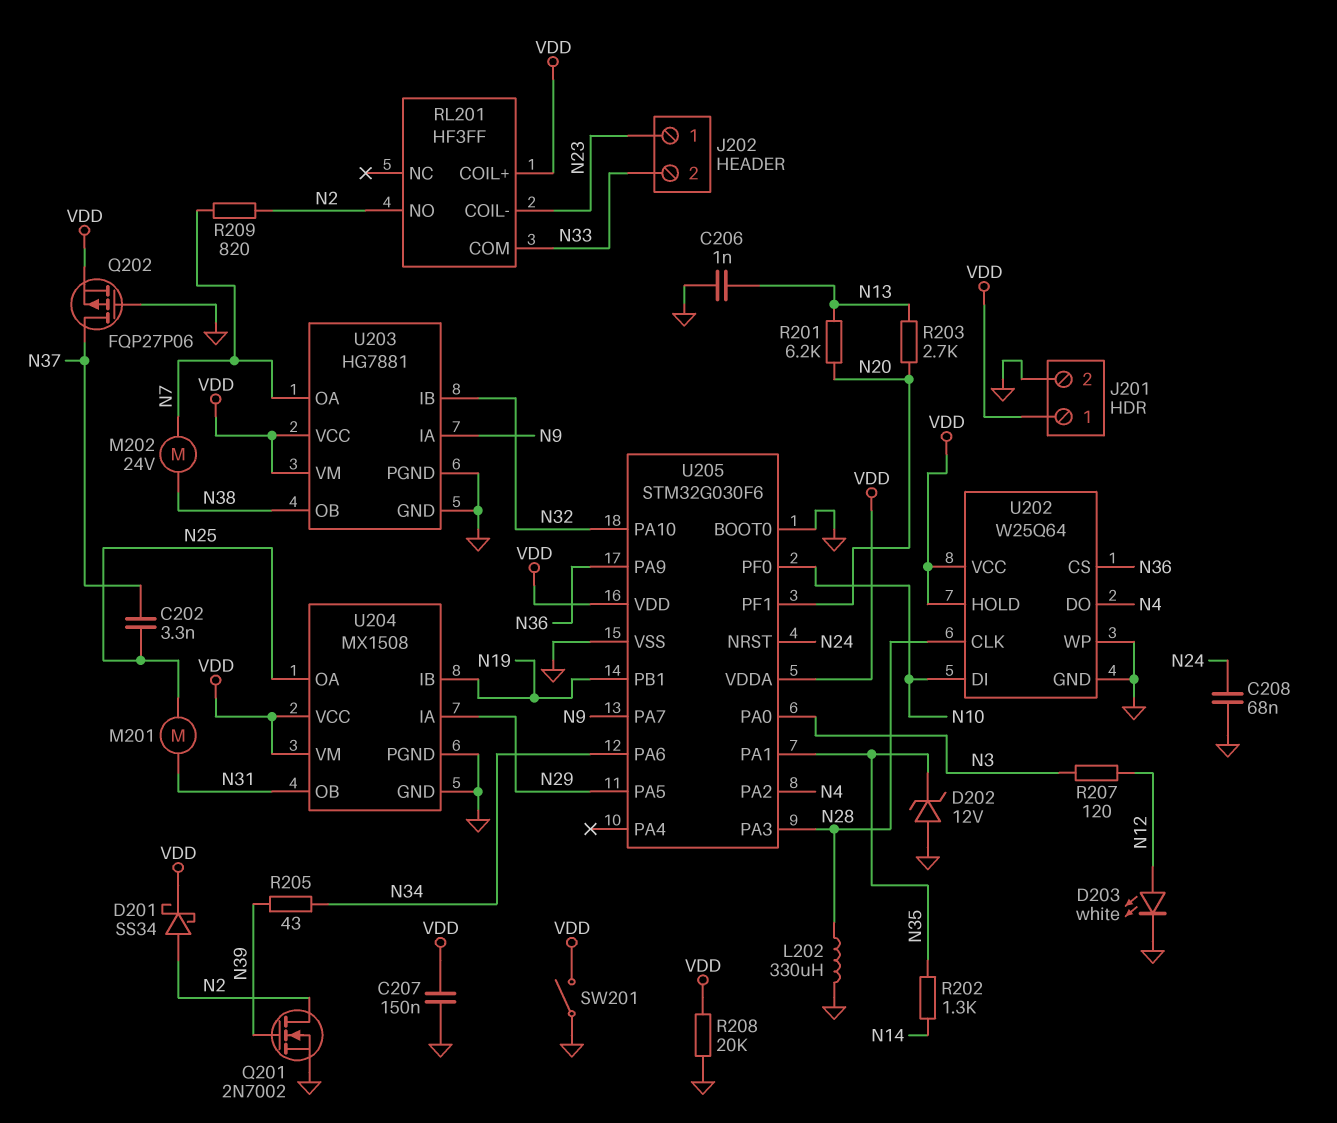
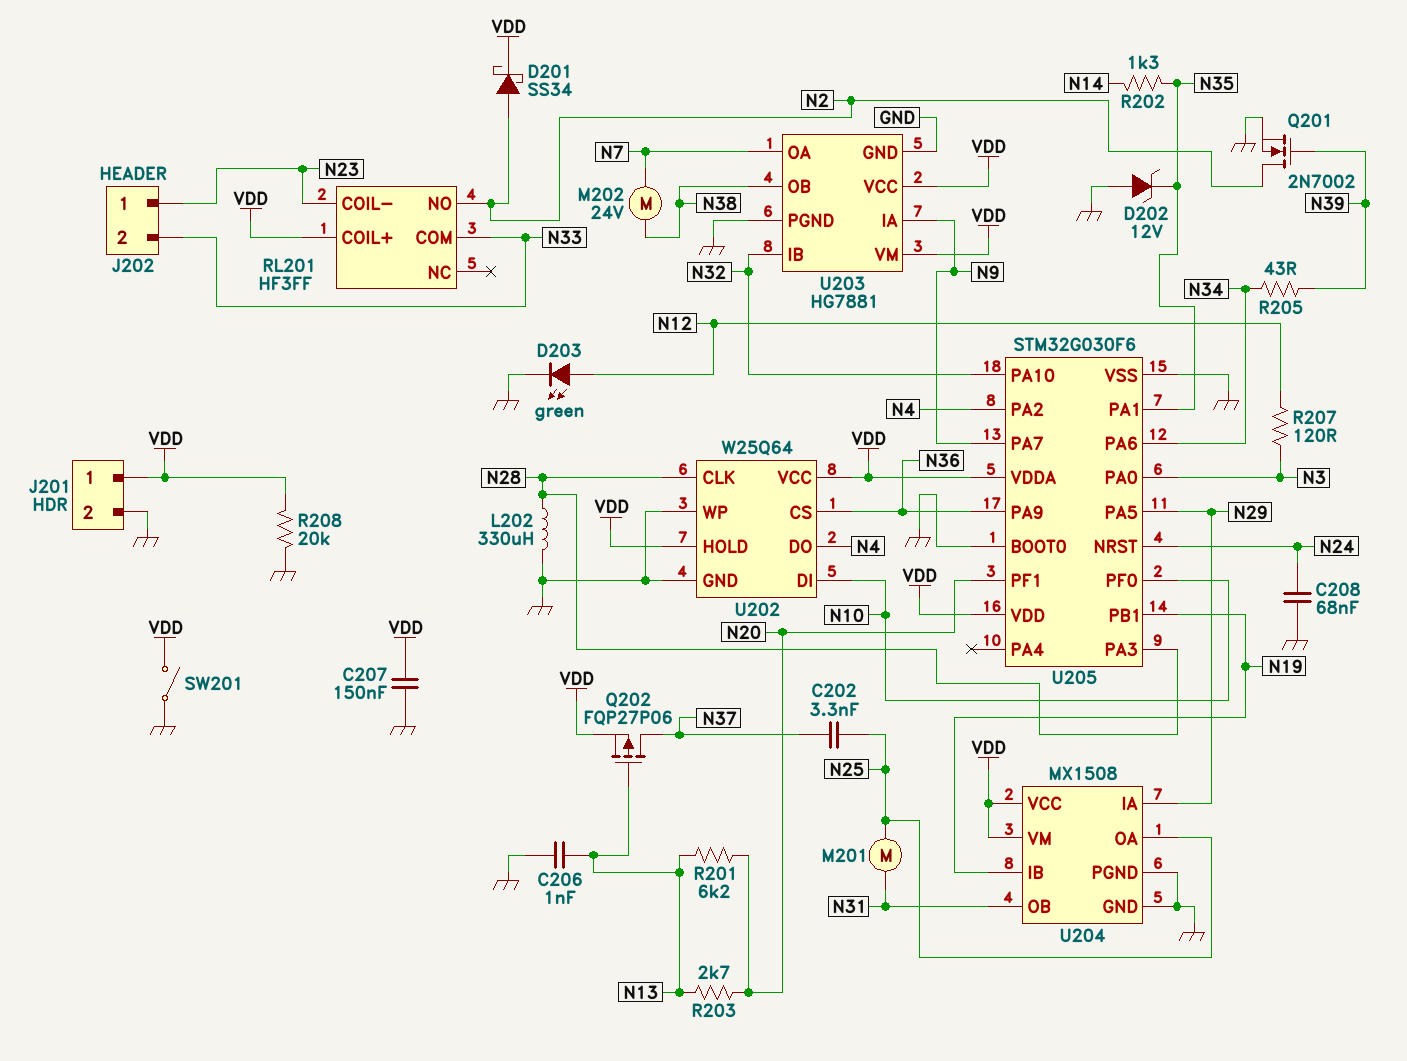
D203: LED white (A N12, K GND) -> LED green (A N12, K GND)
Q202: PMOS FQP27P06 (G GND, D N37, S VDD) -> PMOS FQP27P06 (G N13, D N37, S VDD)
R209: 820 (N2, N7) -> none

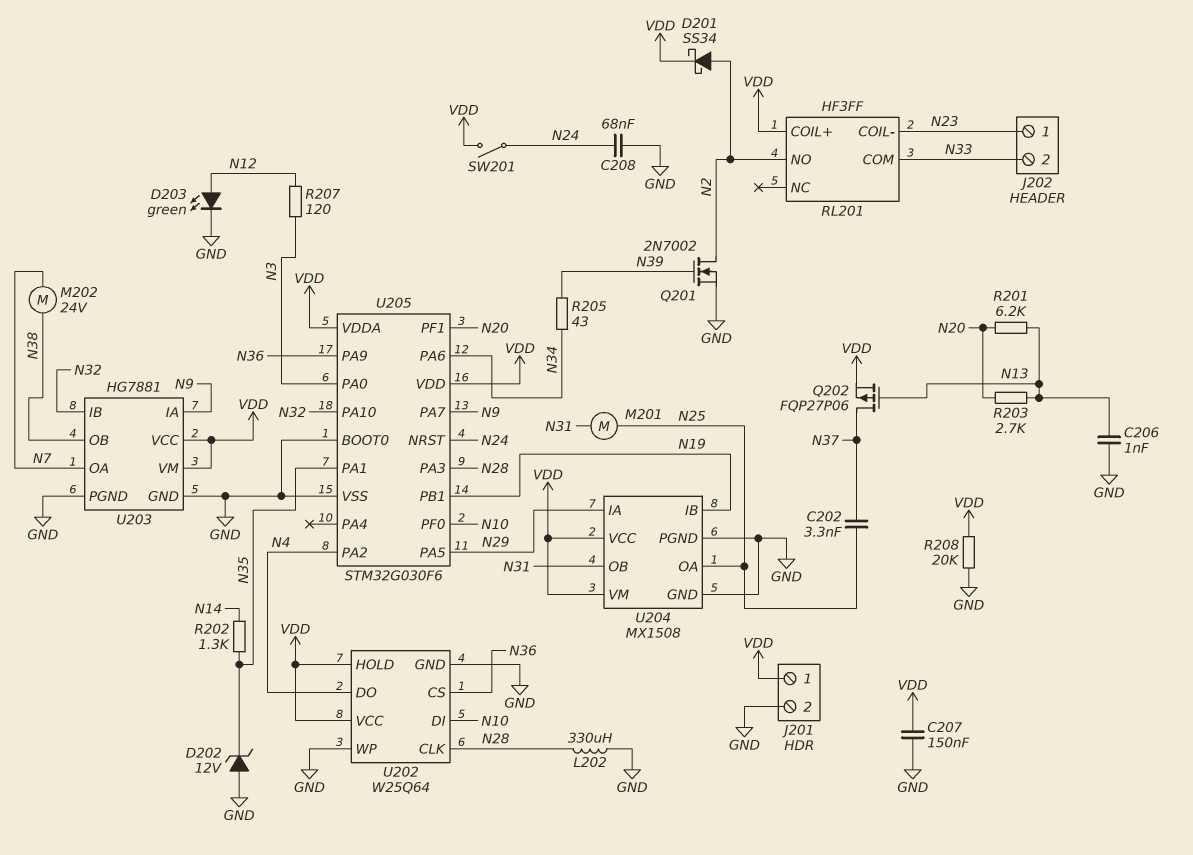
SW201: switch (GND, VDD) -> switch (N24, VDD)

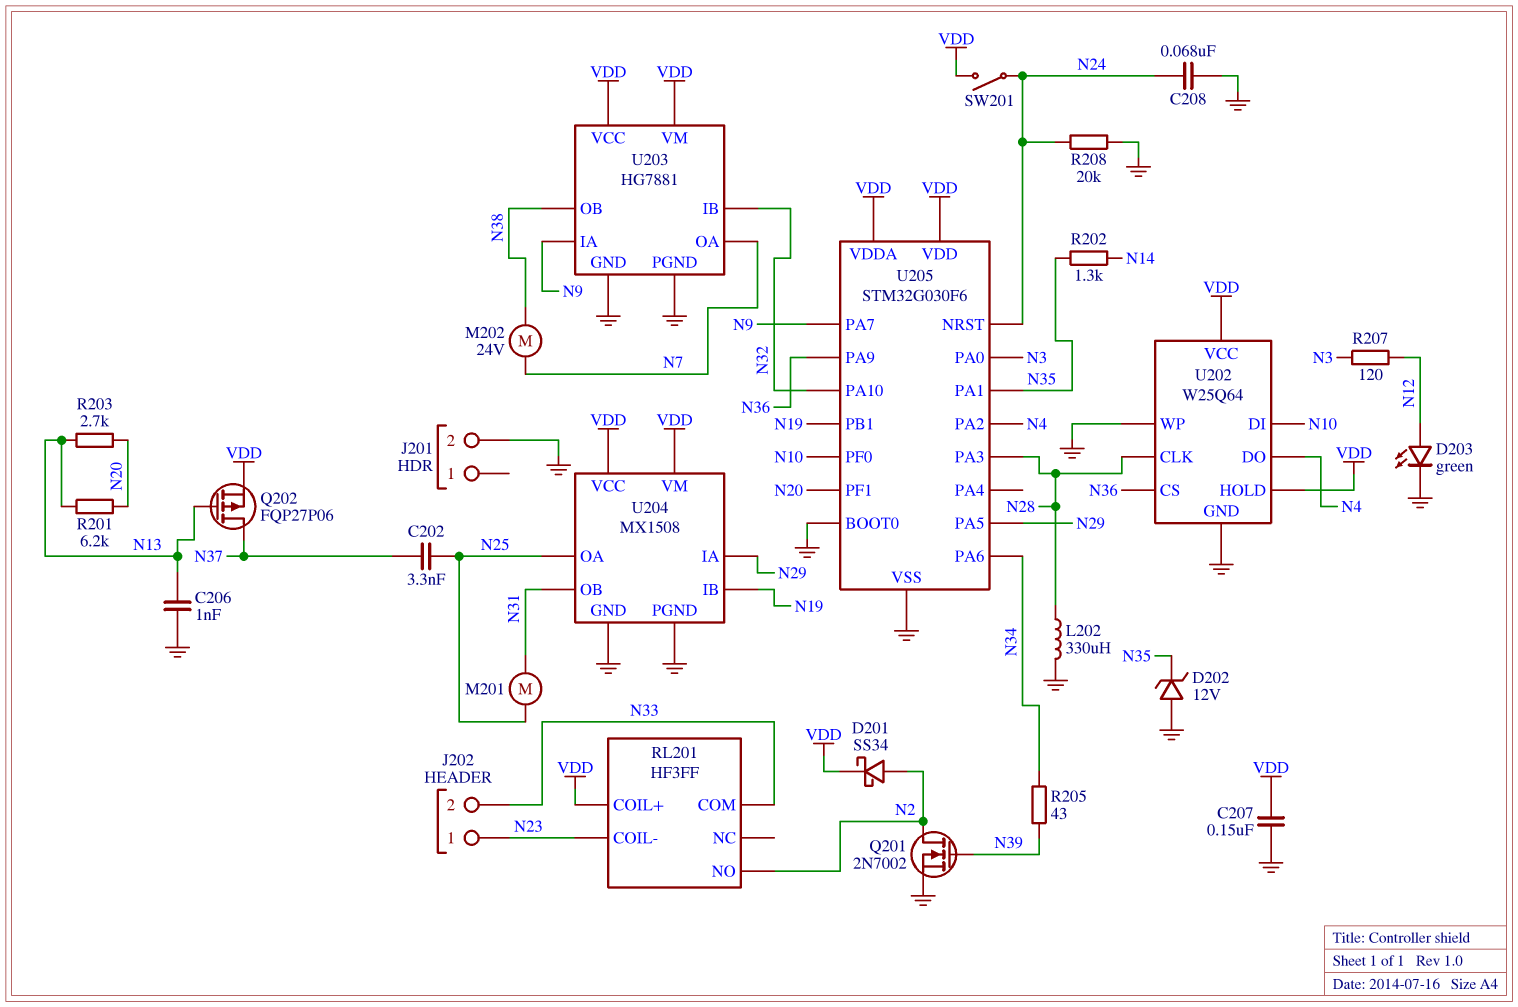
J201 pin 1: VDD -> none
R208: 20k (GND, VDD) -> 20k (GND, N24)

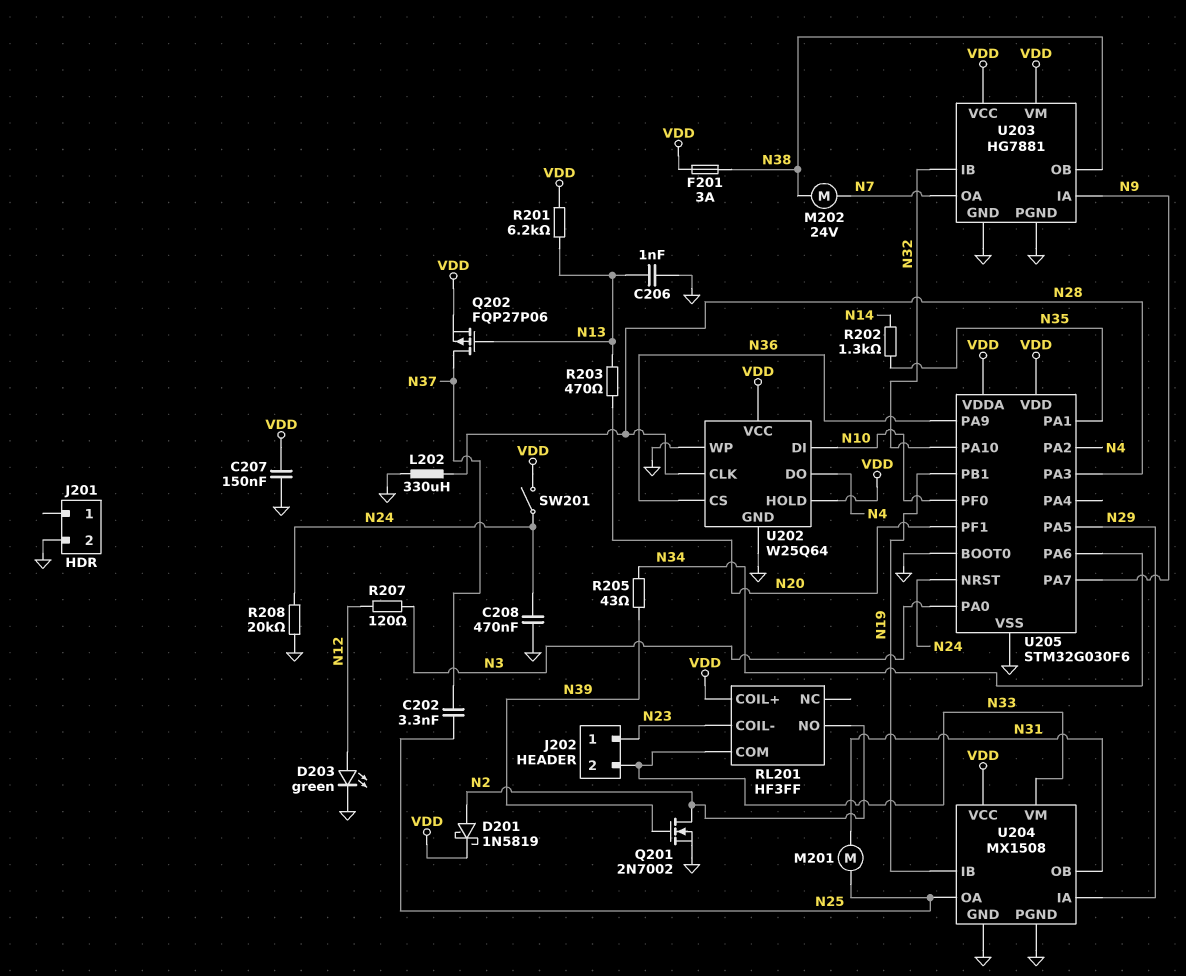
C208: 68nF (GND, N24) -> 470nF (GND, N24)
D201: schottky SS34 (A N2, K VDD) -> schottky 1N5819 (A N2, K VDD)
D202: zener 12V (A GND, K N35) -> none
F201: none -> 3A (N38, VDD)
R201: 6.2k (N13, N20) -> 6.2k (N13, VDD)
R203: 2.7k (N13, N20) -> 470 (N13, N20)
U204 pin VM: VDD -> N33

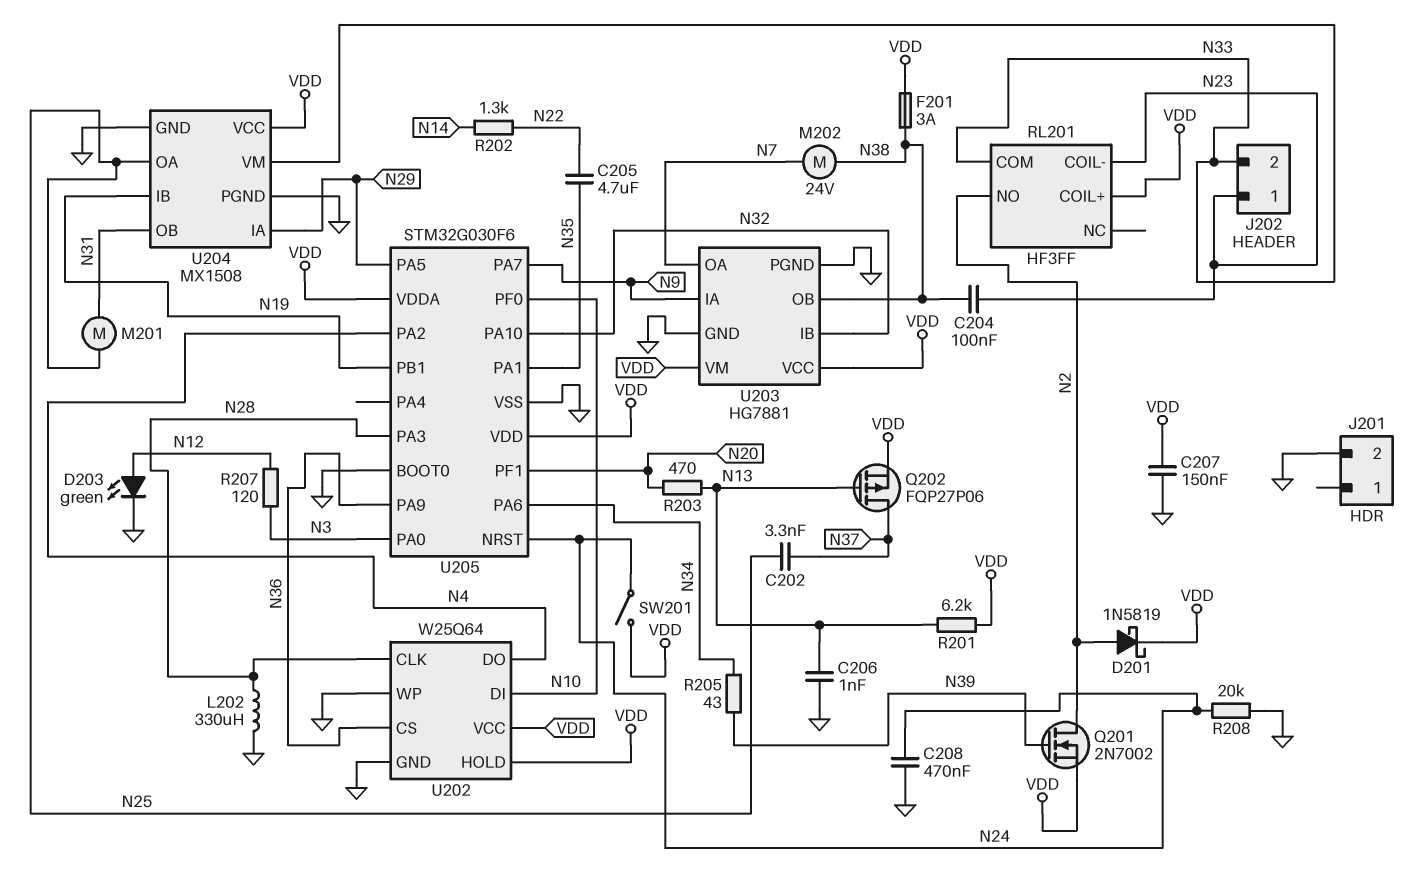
C204: none -> 100nF (N23, N38)
C205: none -> 4.7uF (N22, N35)
Q201: NMOS 2N7002 (G N39, D N2, S GND) -> NMOS 2N7002 (G N39, D N2, S VDD)
R202: 1.3k (N14, N35) -> 1.3k (N14, N22)

